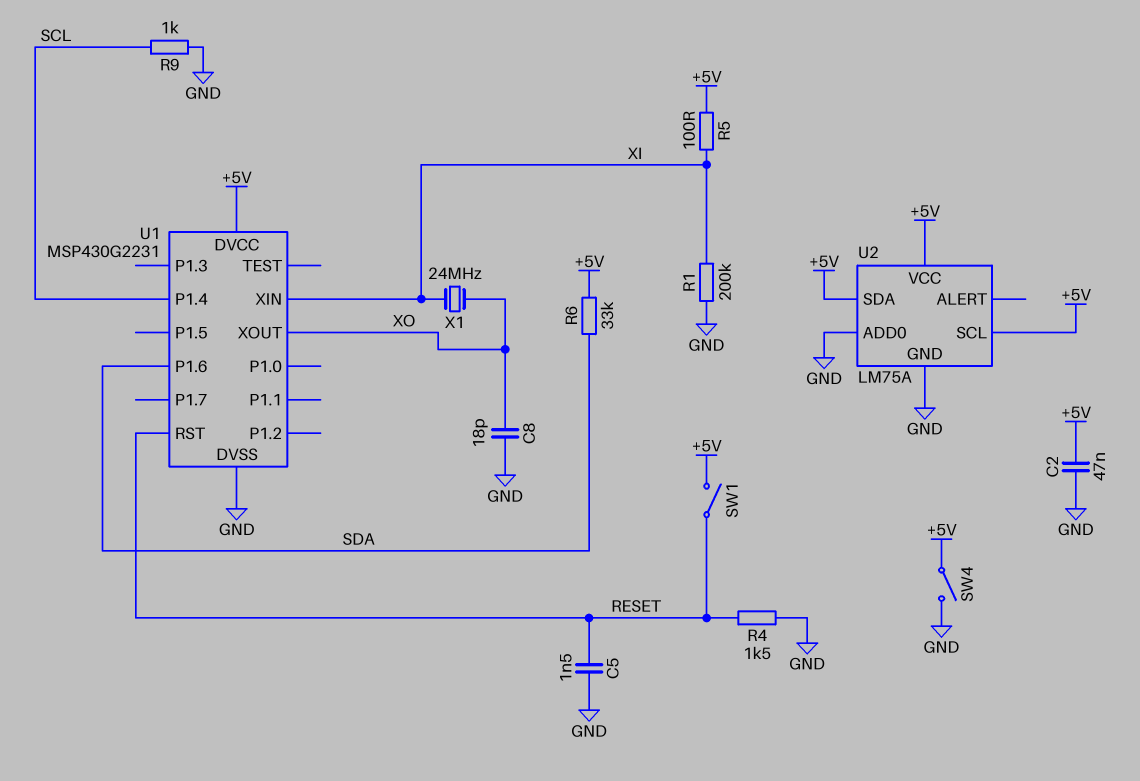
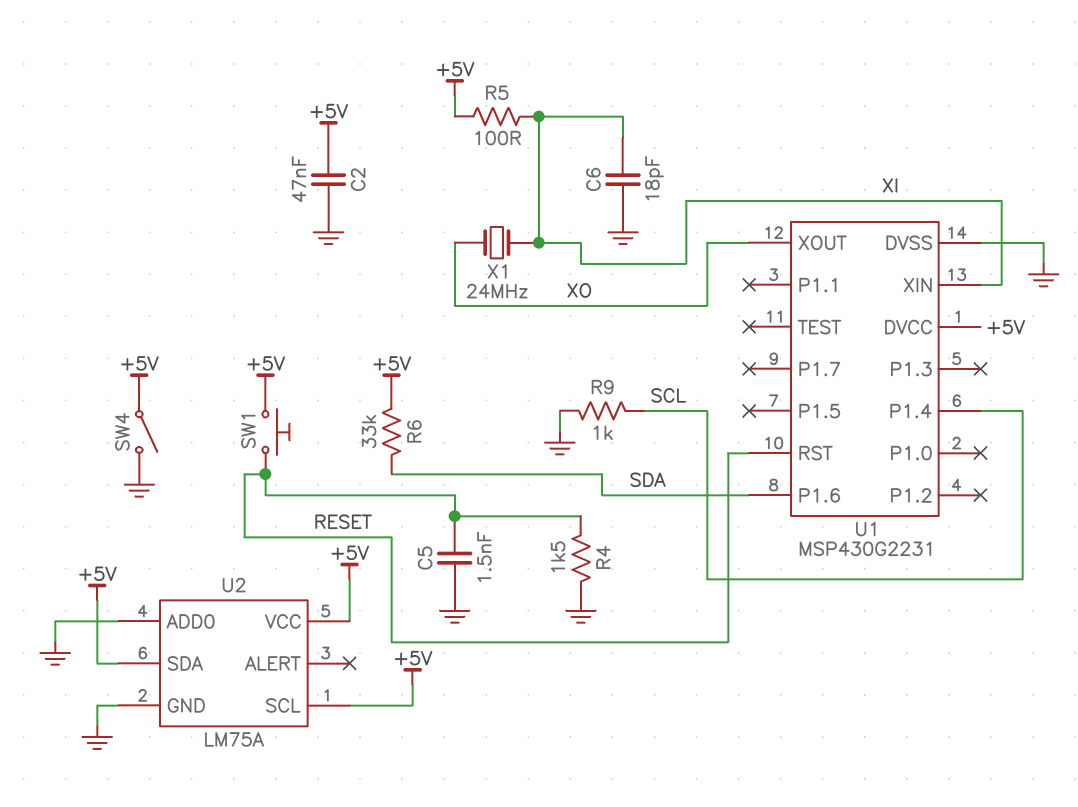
C6: none -> 18pF (GND, XI)
C8: 18pF (GND, XO) -> none
R1: 200k (GND, XI) -> none
SW1: switch (+5V, RESET) -> button (+5V, RESET)

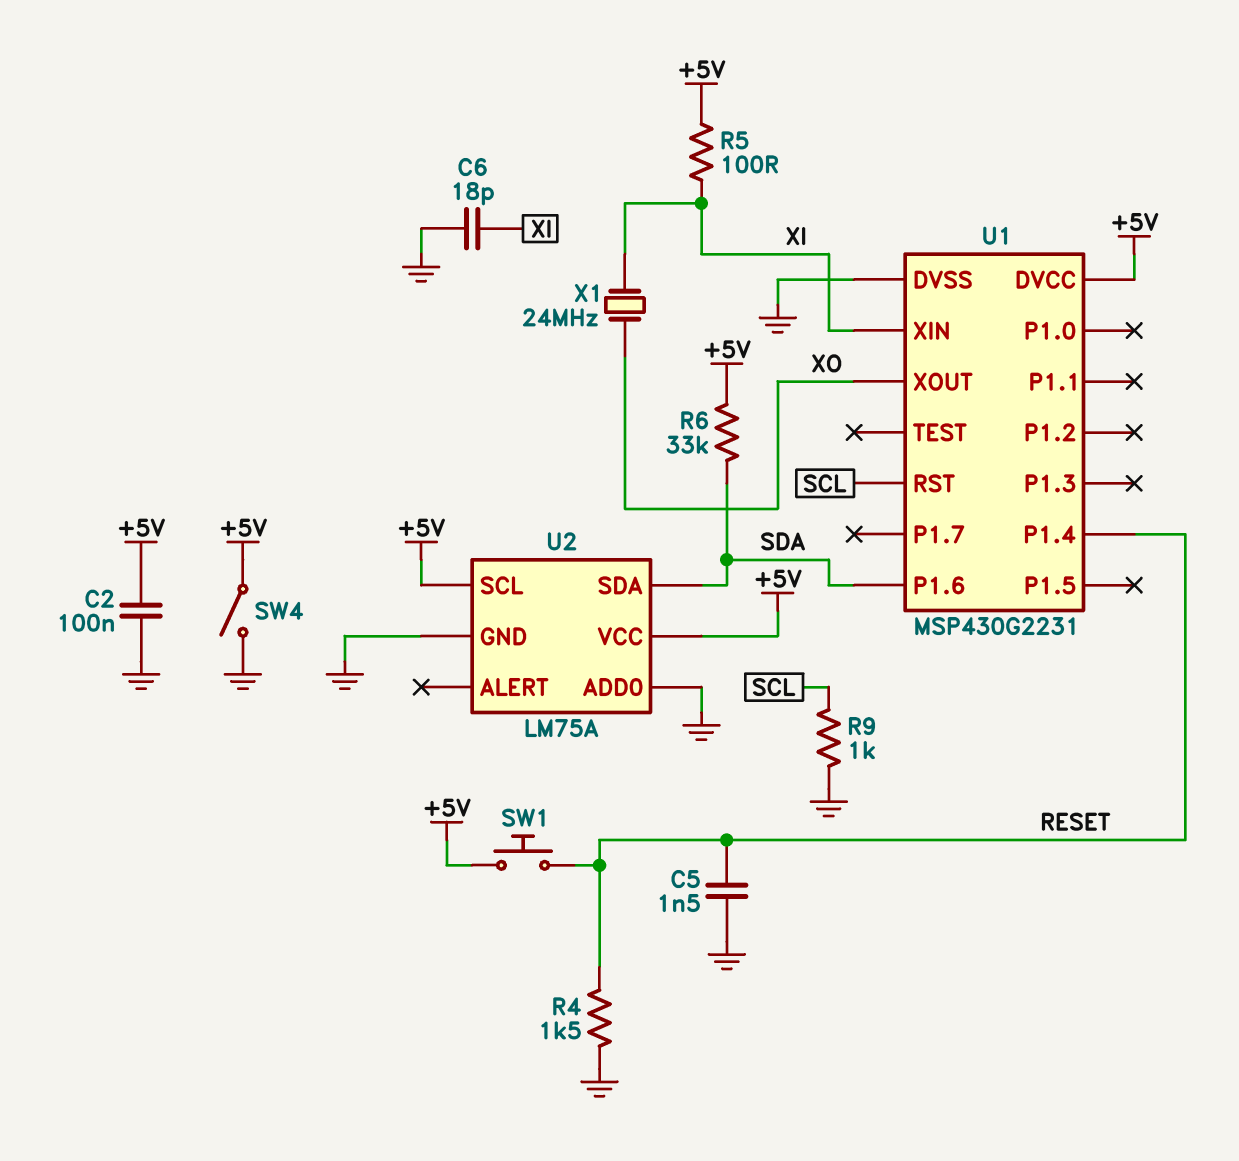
C2: 47nF (+5V, GND) -> 100nF (+5V, GND)
U1 pin P1.4: SCL -> RESET
U1 pin RST: RESET -> SCL
U2 pin SDA: +5V -> SDA

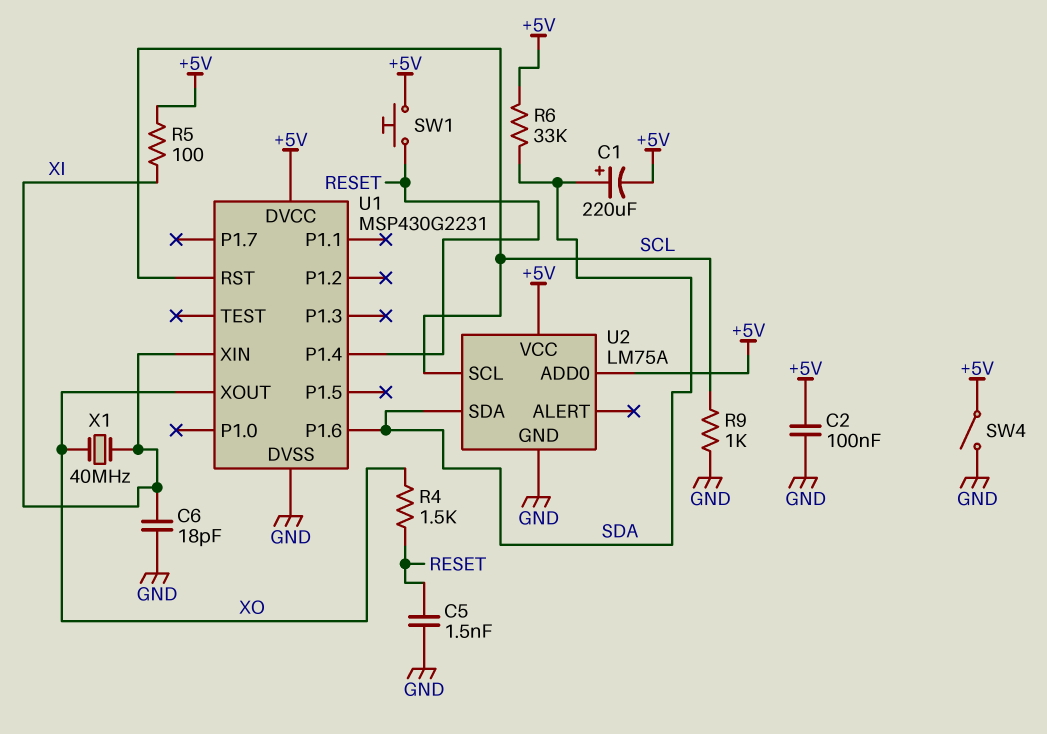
C1: none -> 220uF (plus SDA, minus +5V)
R4: 1.5k (GND, RESET) -> 1.5k (RESET, XO)
U2 pin ADD0: GND -> +5V
U2 pin SCL: +5V -> SCL
X1: 24MHz (XI, XO) -> 40MHz (XI, XO)

